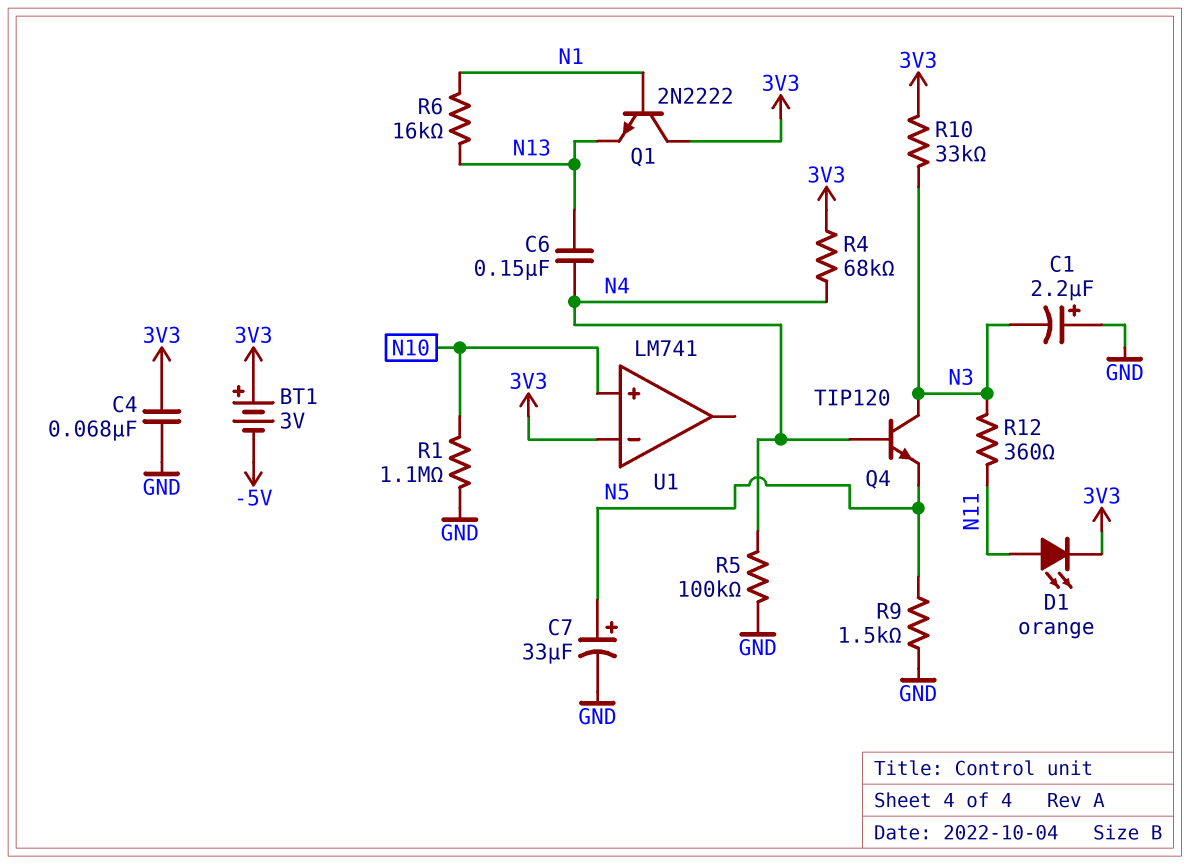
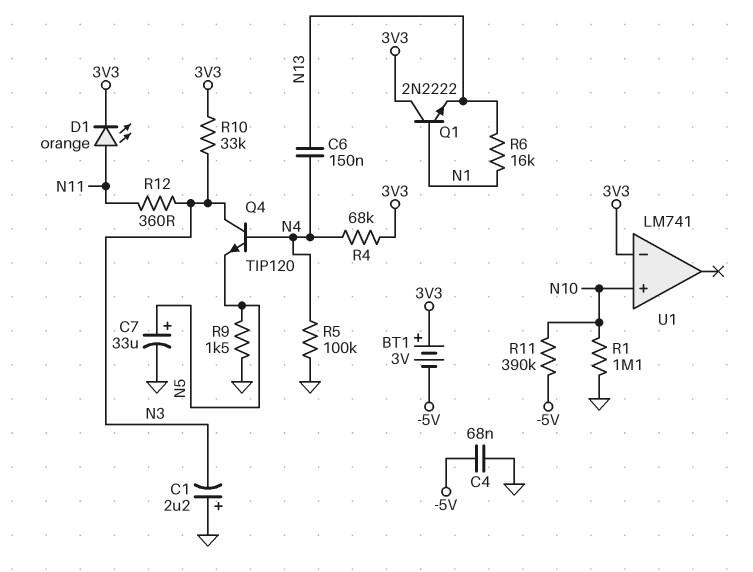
C4: 68nF (3V3, GND) -> 68nF (-5V, GND)
R11: none -> 390k (-5V, N10)

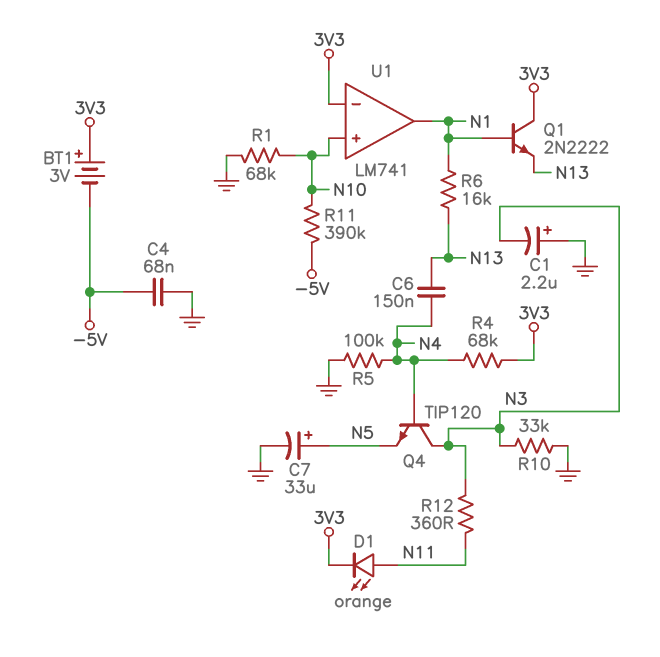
R1: 1.1M (GND, N10) -> 68k (GND, N10)
R9: 1.5k (GND, N5) -> none
R10: 33k (3V3, N3) -> 33k (GND, N3)
U1 pin out: none -> N1

